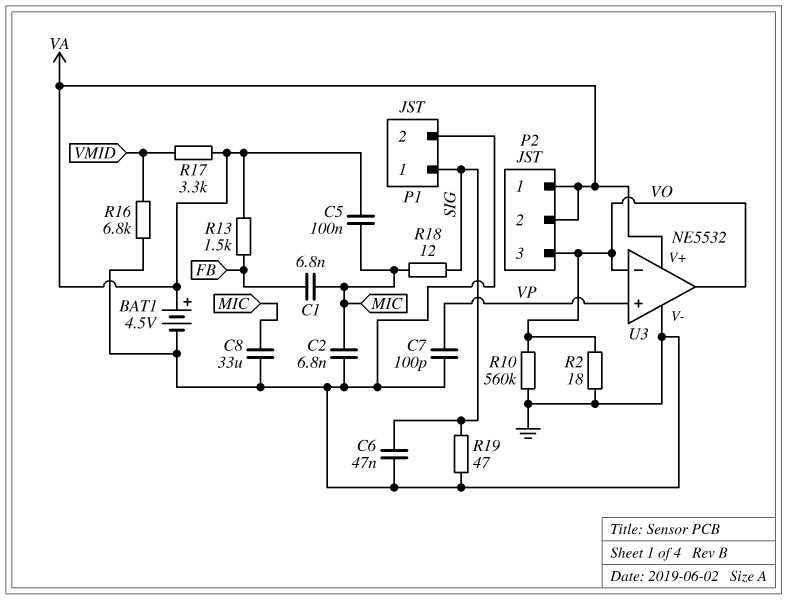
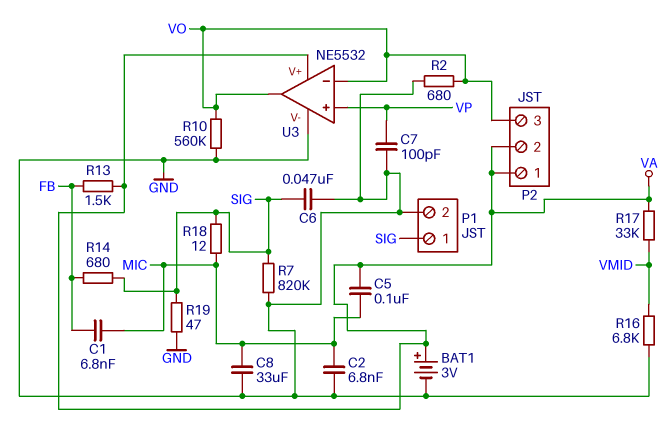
BAT1: 4.5V (plus VA, minus GND) -> 3V (plus VA, minus GND)
R2: 18 (GND, VO) -> 680 (GND, VO)
R7: none -> 820k (GND, SIG)
R14: none -> 680 (FB, SIG)
R17: 3.3k (VA, VMID) -> 33k (VA, VMID)

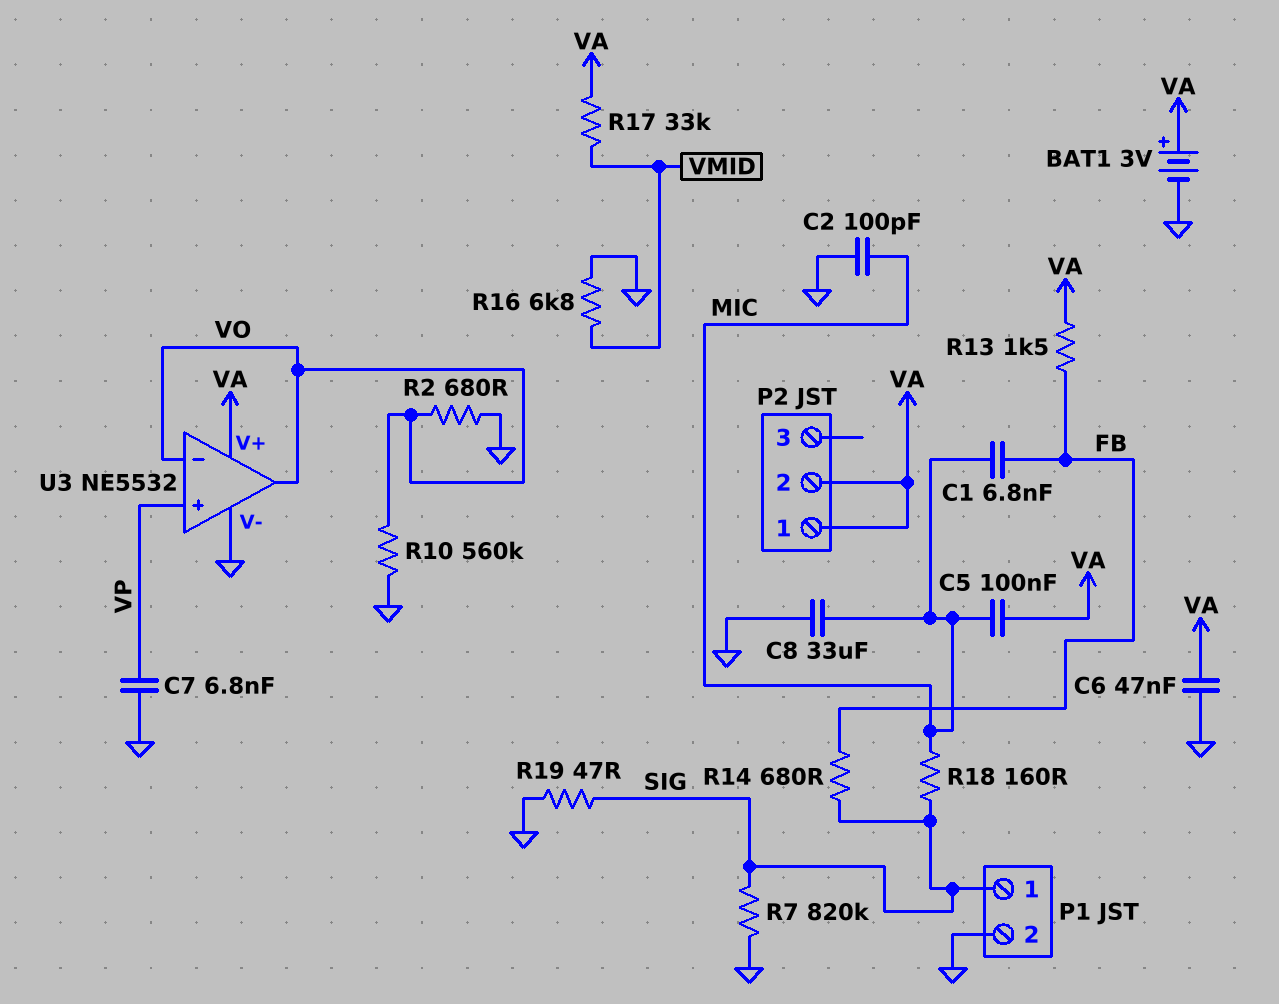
C2: 6.8nF (GND, MIC) -> 100pF (GND, MIC)
C6: 47nF (GND, SIG) -> 47nF (GND, VA)
C7: 100pF (GND, VP) -> 6.8nF (GND, VP)
P2 pin 3: VO -> none
R18: 12 (MIC, SIG) -> 160 (MIC, SIG)

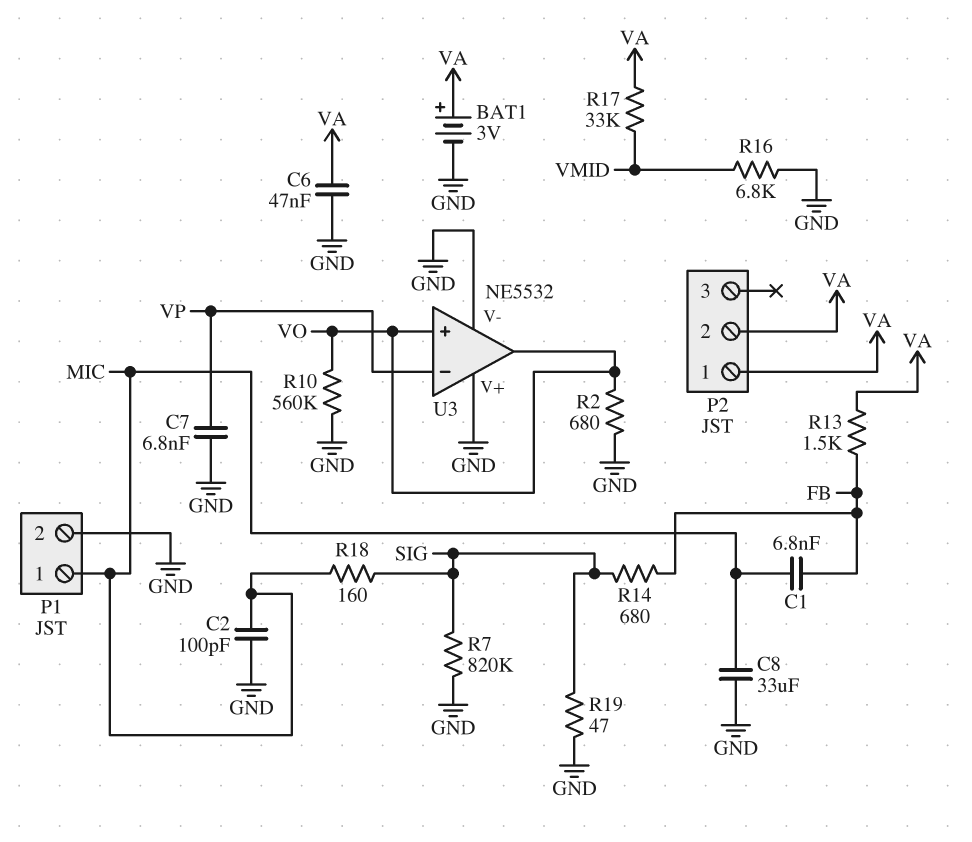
C5: 100nF (MIC, VA) -> none
P1 pin 1: SIG -> MIC
U3 pin V+: VA -> GND
U3 pin in+: VP -> VO
U3 pin in-: VO -> VP

